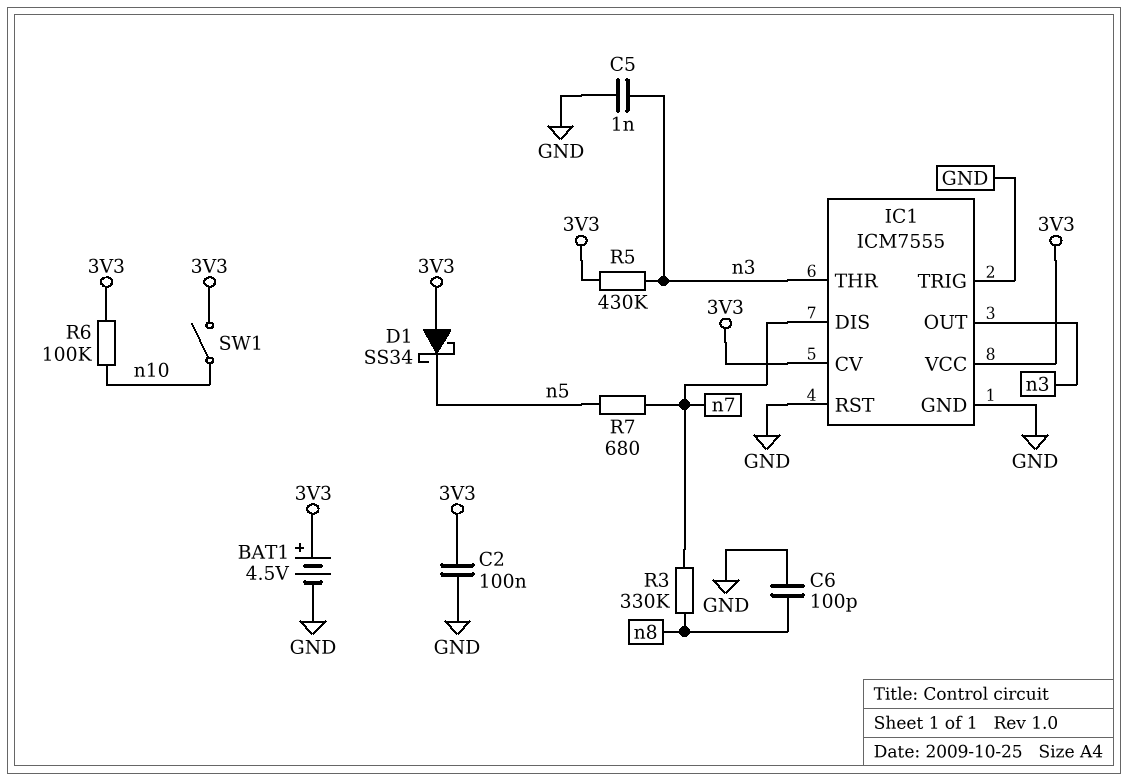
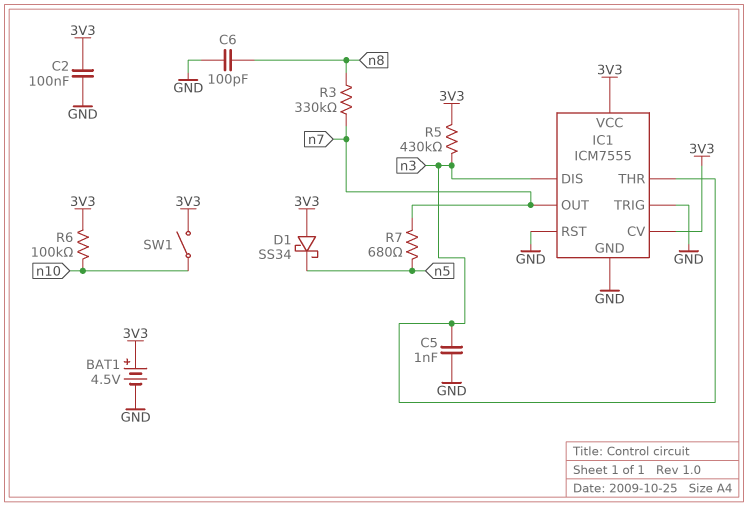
IC1 pin DIS: n7 -> n3
IC1 pin OUT: n3 -> n7

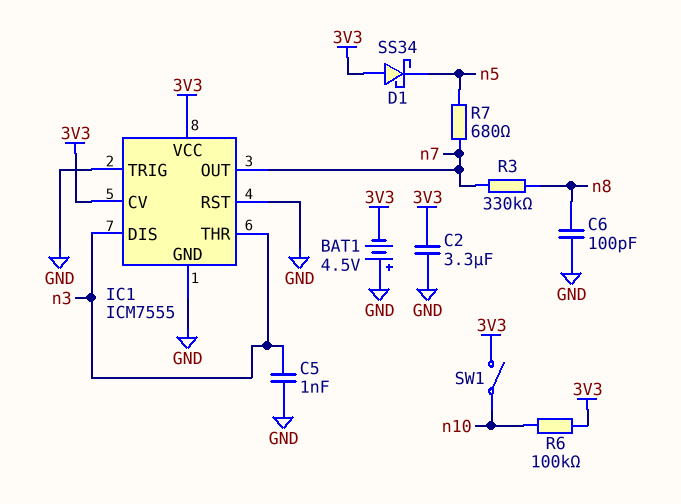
BAT1: 4.5V (plus 3V3, minus GND) -> 4.5V (plus GND, minus 3V3)
C2: 100nF (3V3, GND) -> 3.3uF (3V3, GND)
R5: 430k (3V3, n3) -> none

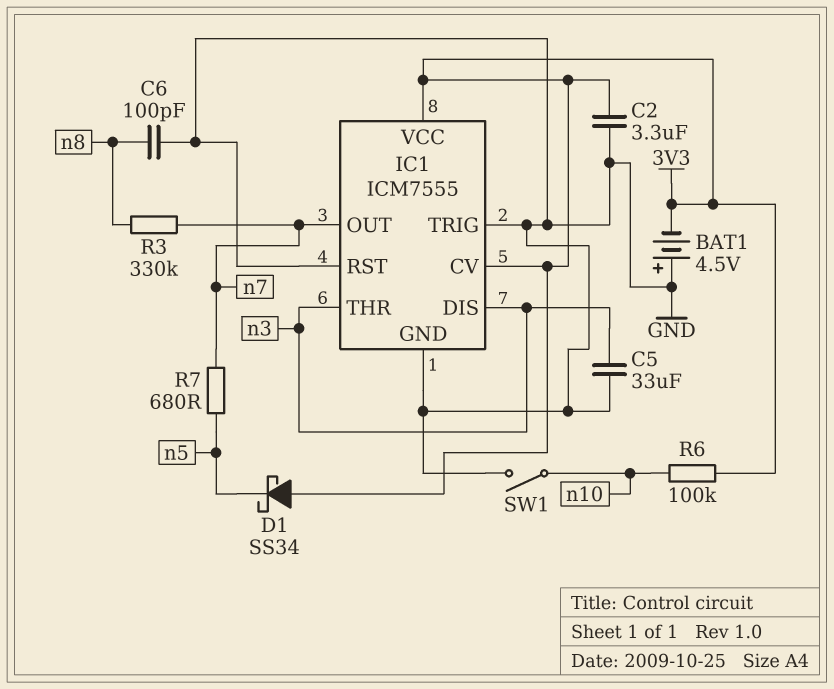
C5: 1nF (GND, n3) -> 33uF (GND, n3)
SW1: switch (3V3, n10) -> switch (GND, n10)

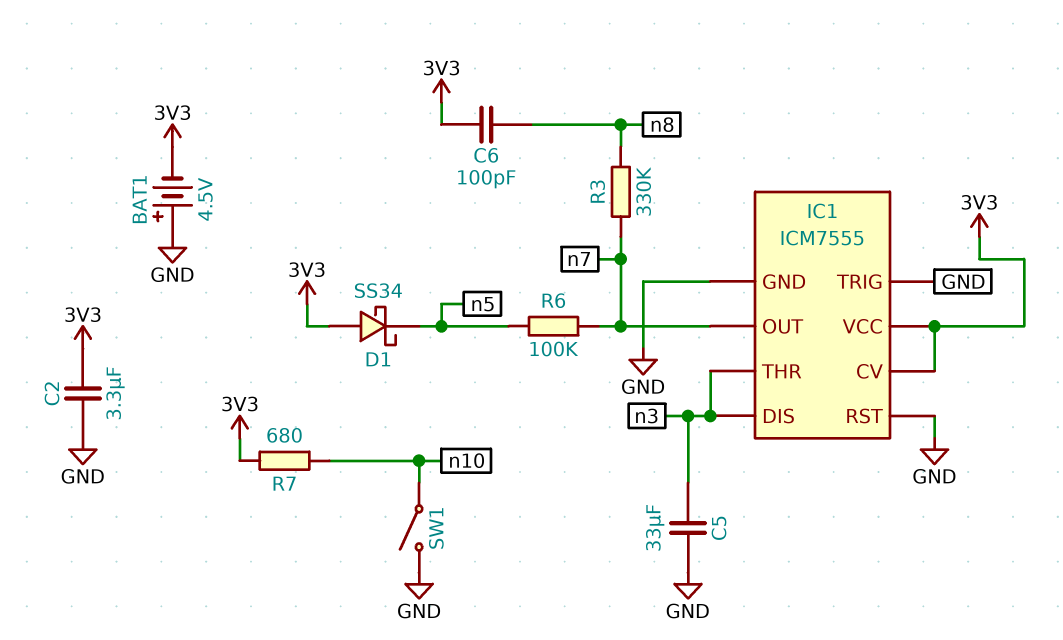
C6: 100pF (GND, n8) -> 100pF (3V3, n8)
R6: 100k (3V3, n10) -> 100k (n5, n7)
R7: 680 (n5, n7) -> 680 (3V3, n10)

